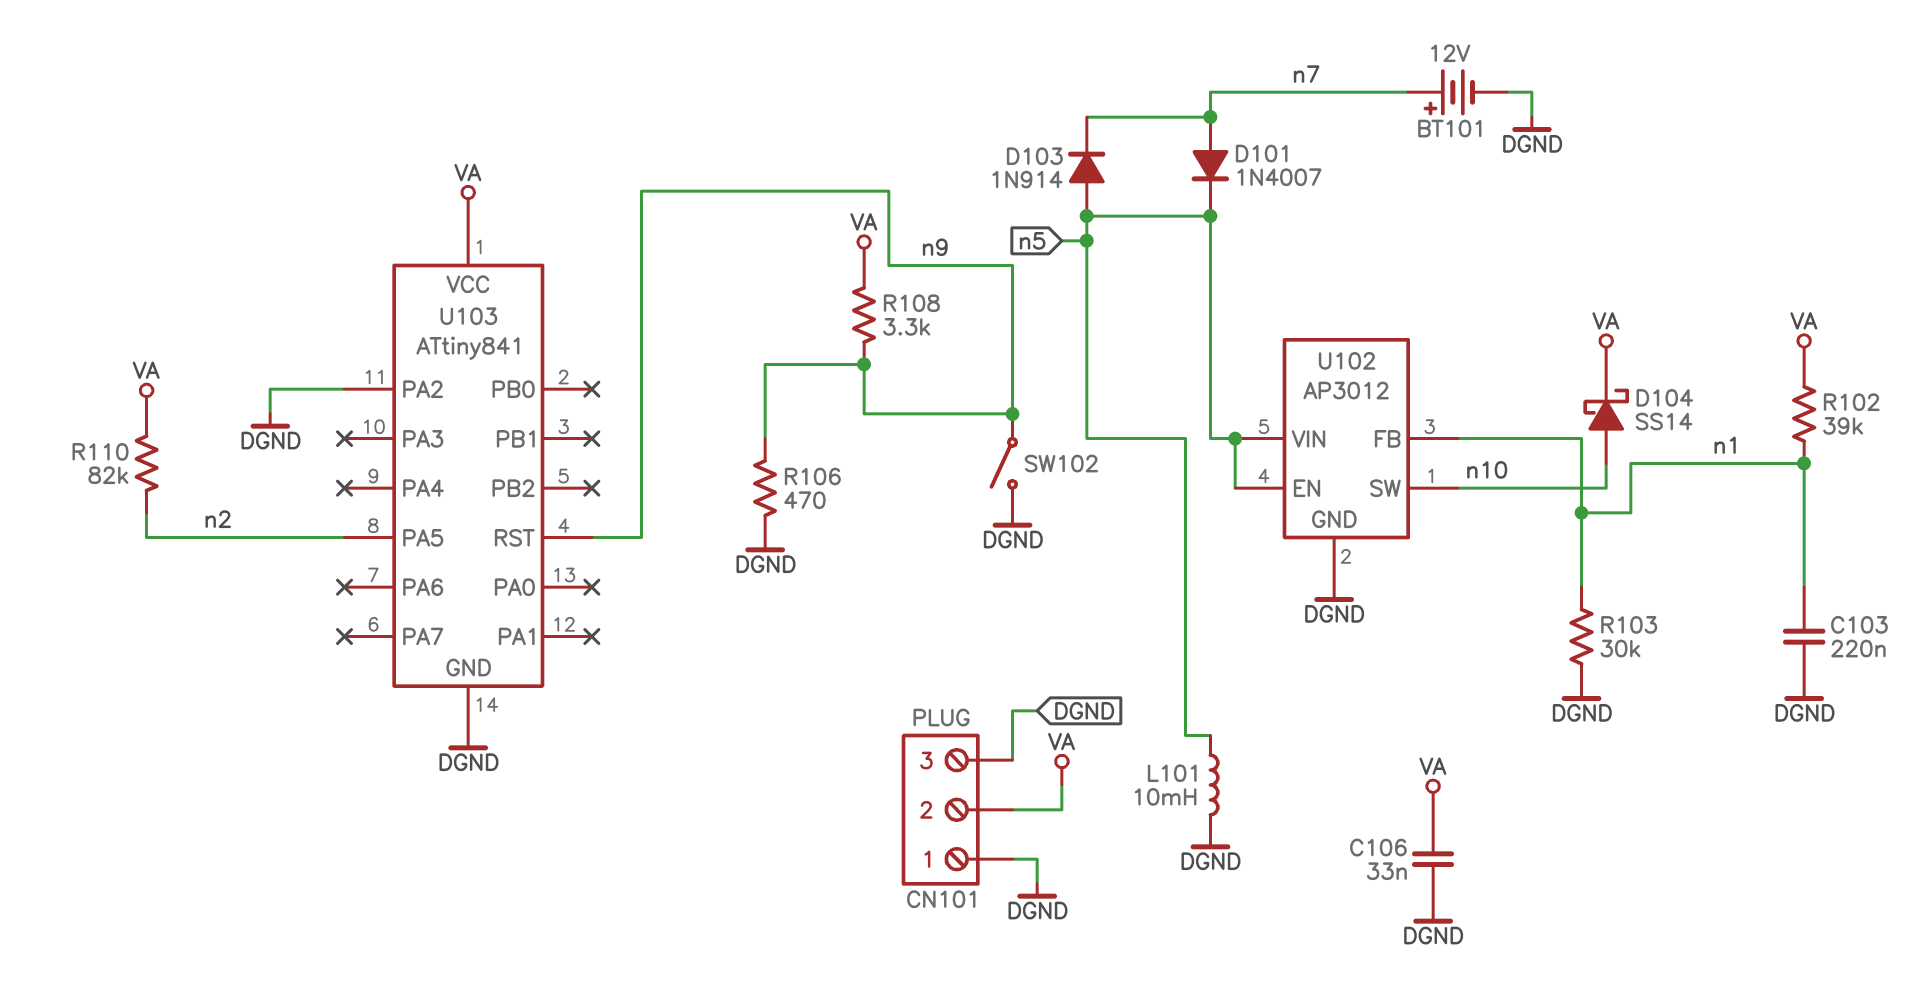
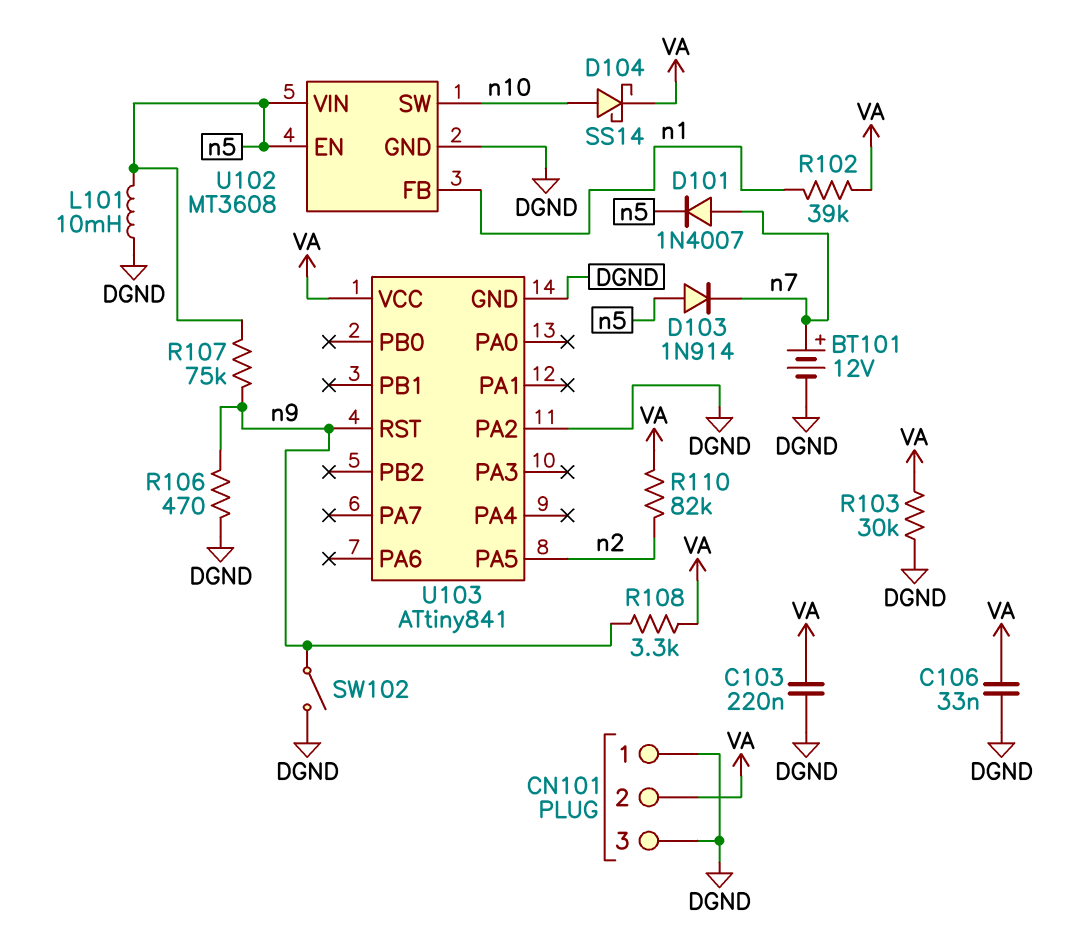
C103: 220nF (DGND, n1) -> 220nF (DGND, VA)
R103: 30k (DGND, n1) -> 30k (DGND, VA)
R107: none -> 75k (n5, n9)
U102: AP3012 -> MT3608

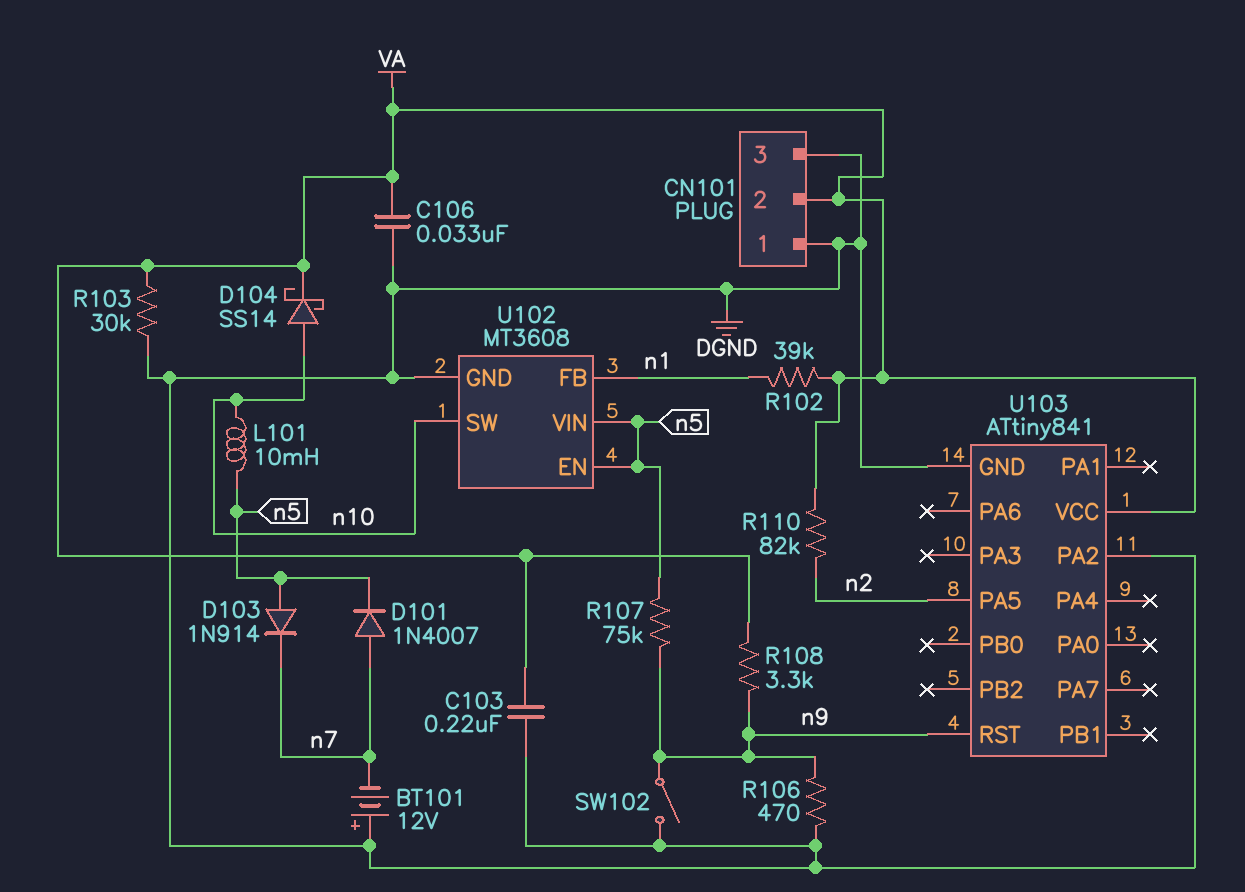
BT101: 12V (plus n7, minus DGND) -> 12V (plus DGND, minus n7)
L101: 10mH (DGND, n5) -> 10mH (n5, n10)

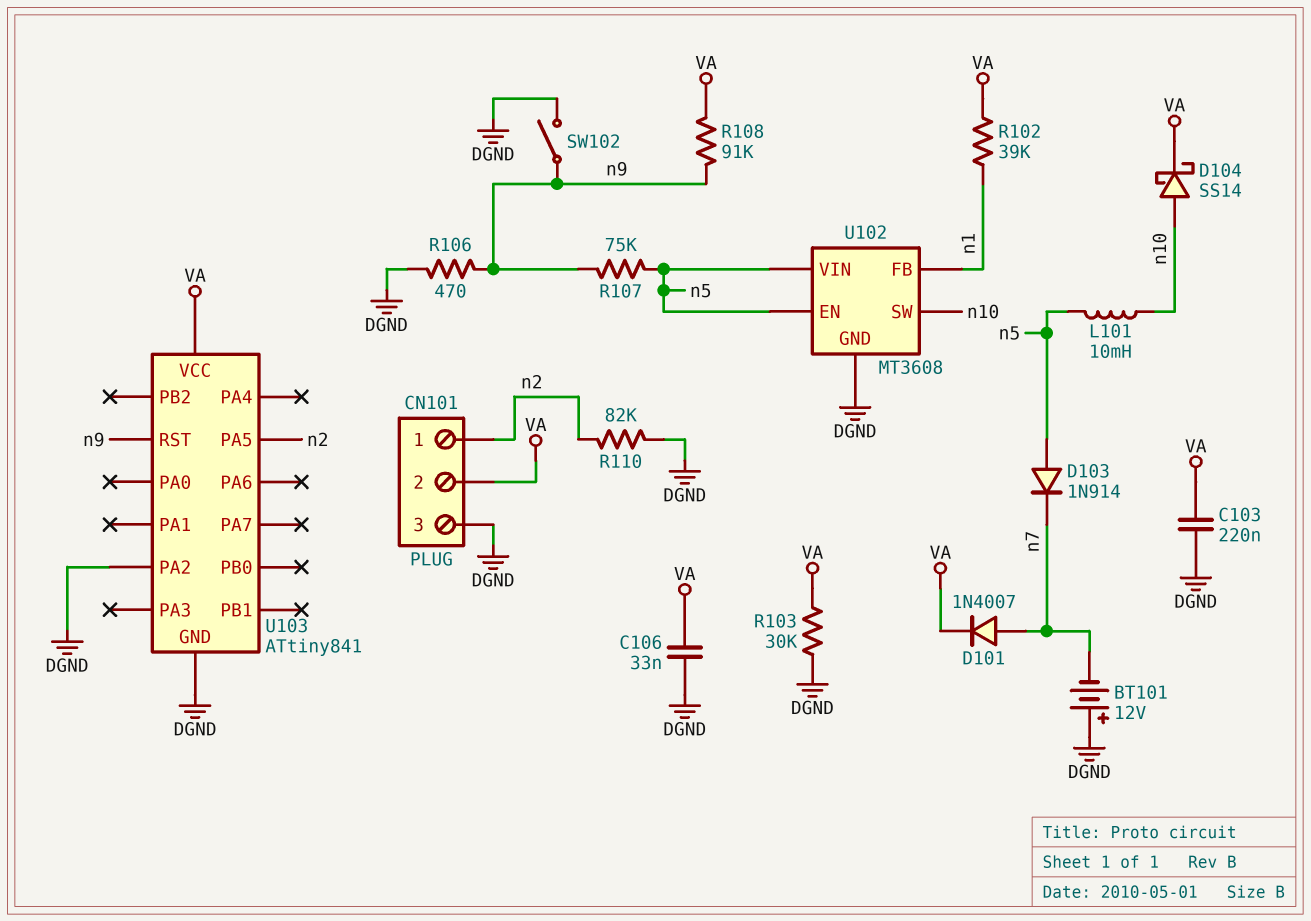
CN101 pin 1: DGND -> n2
D101: diode 1N4007 (A n7, K n5) -> diode 1N4007 (A n7, K VA)
R108: 3.3k (VA, n9) -> 91k (VA, n9)
R110: 82k (VA, n2) -> 82k (DGND, n2)

